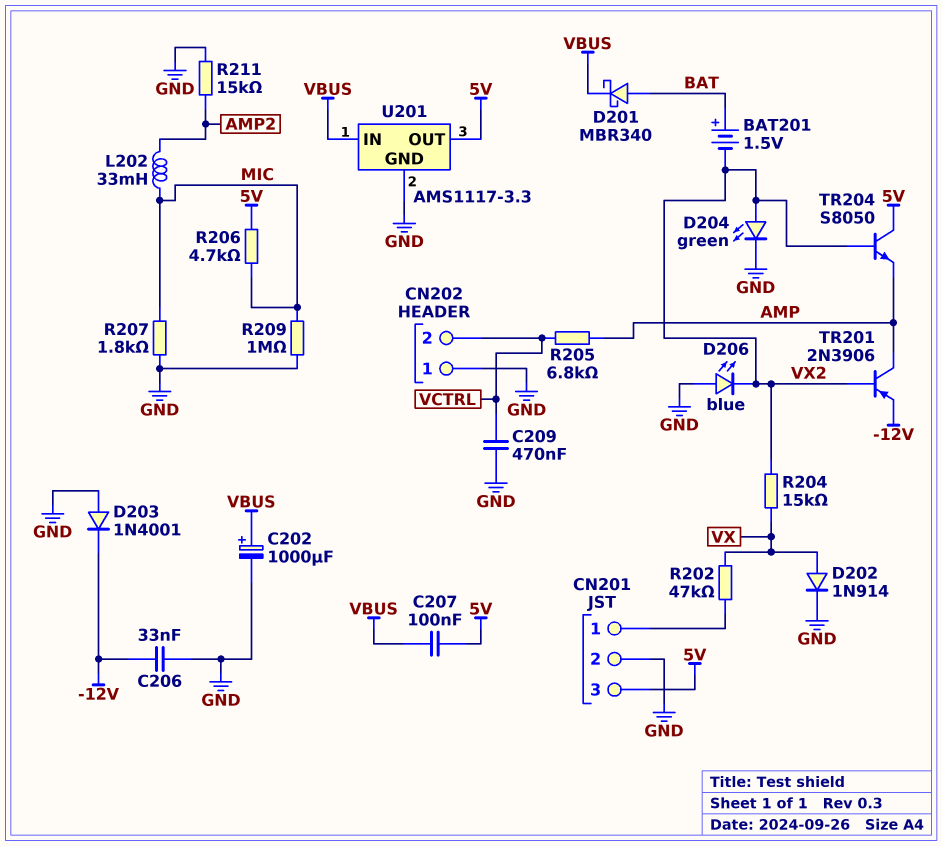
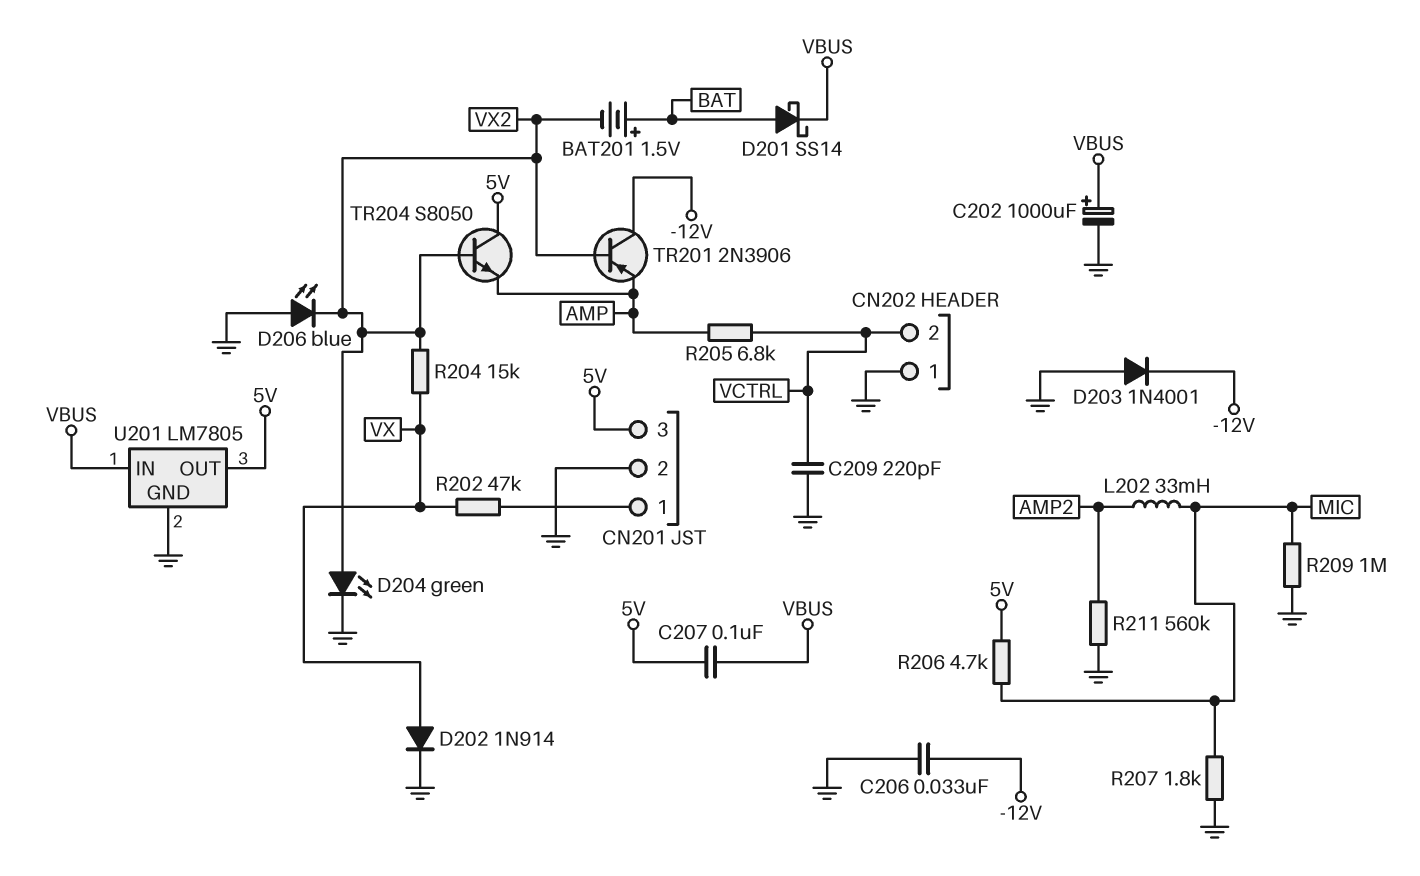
C209: 470nF (GND, VCTRL) -> 220pF (GND, VCTRL)
D201: schottky MBR340 (A BAT, K VBUS) -> schottky SS14 (A BAT, K VBUS)
R211: 15k (AMP2, GND) -> 560k (AMP2, GND)
TR201: PNP 2N3906 (B VX2, C AMP, E -12V) -> PNP 2N3906 (B VX2, C -12V, E AMP)
U201: AMS1117-3.3 -> LM7805

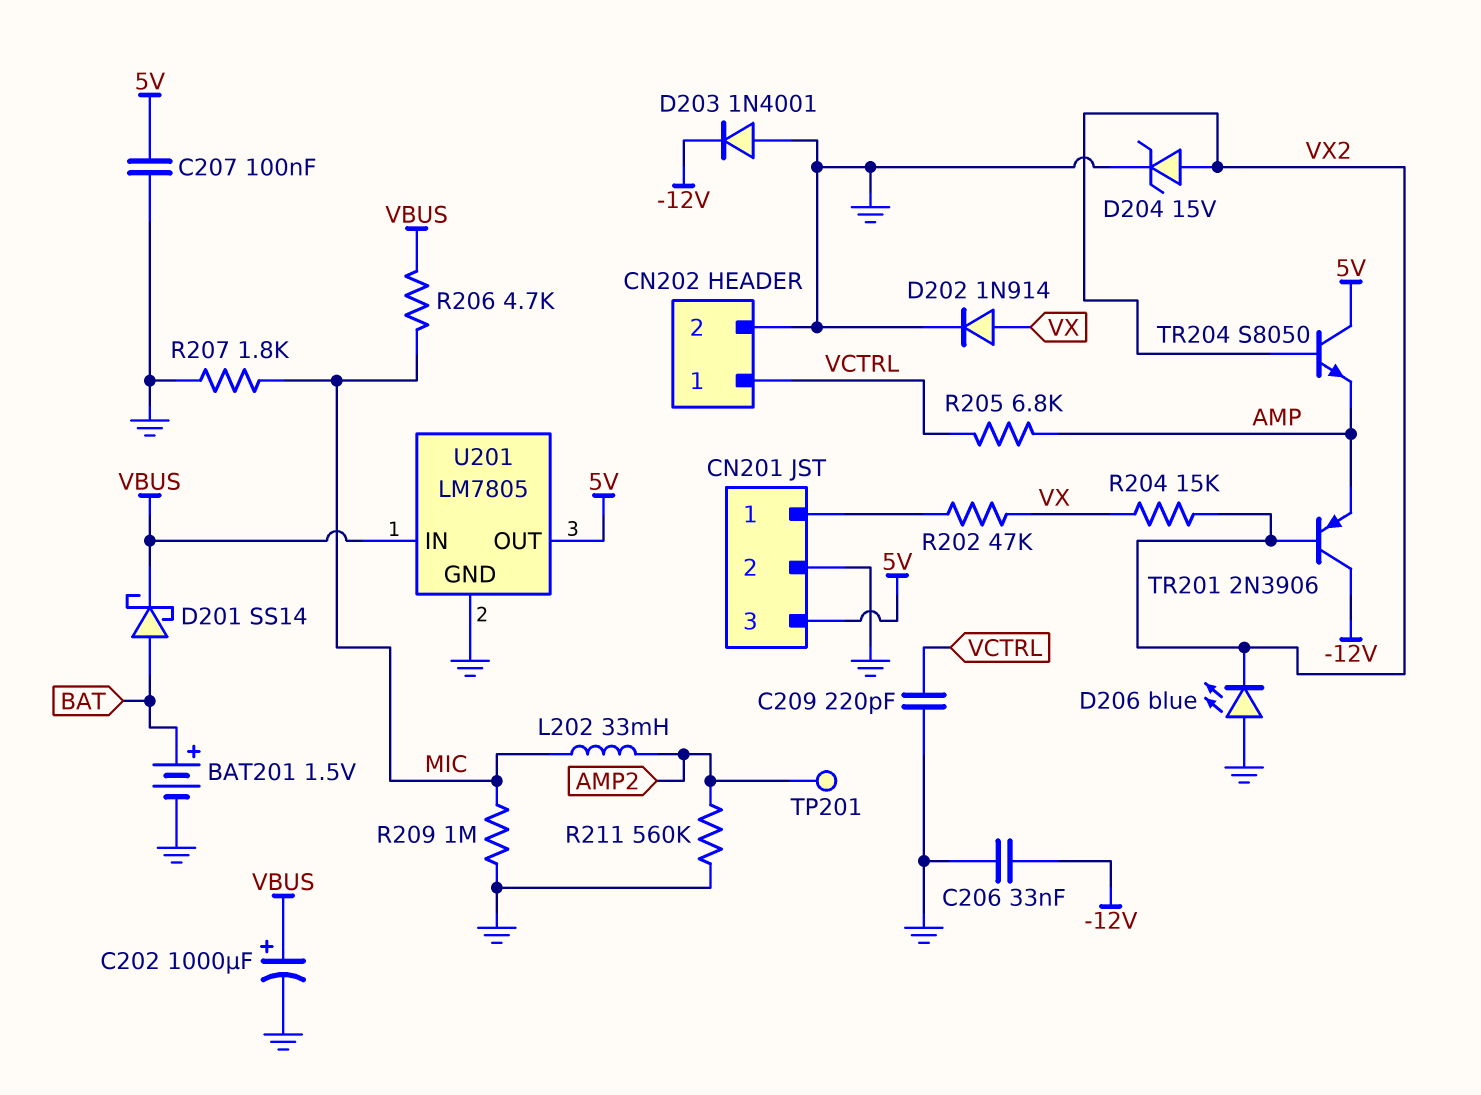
BAT201: 1.5V (plus BAT, minus VX2) -> 1.5V (plus BAT, minus GND)
C207: 100nF (5V, VBUS) -> 100nF (5V, GND)
CN202 pin 1: GND -> VCTRL
CN202 pin 2: VCTRL -> GND
D204: LED green (A VX2, K GND) -> zener 15V (A VX2, K GND)
R206: 4.7k (5V, MIC) -> 4.7k (MIC, VBUS)
TP201: none -> test point (AMP2)

